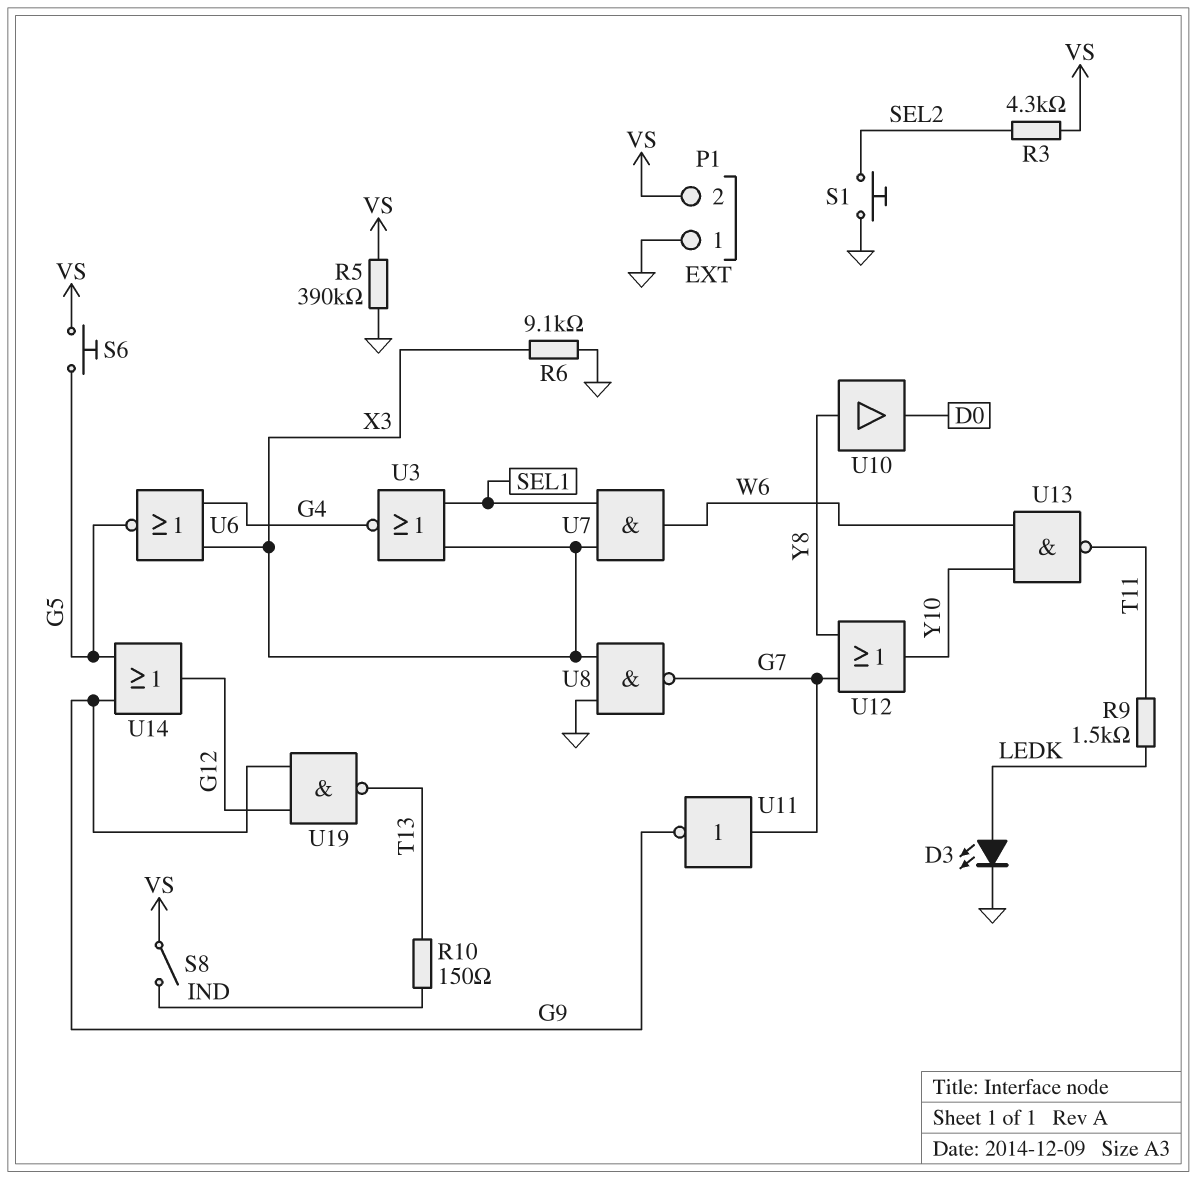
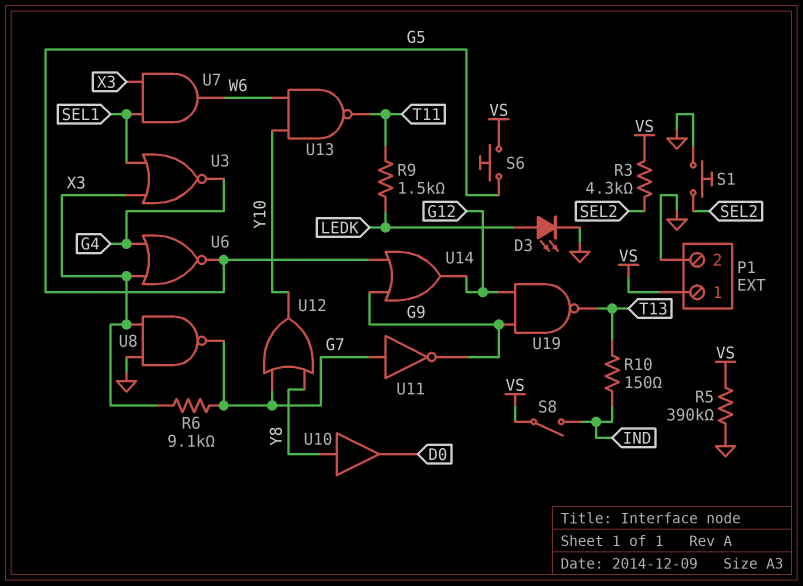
P1 pin 1: GND -> VS
P1 pin 2: VS -> GND
R6: 9.1k (GND, X3) -> 9.1k (G7, X3)

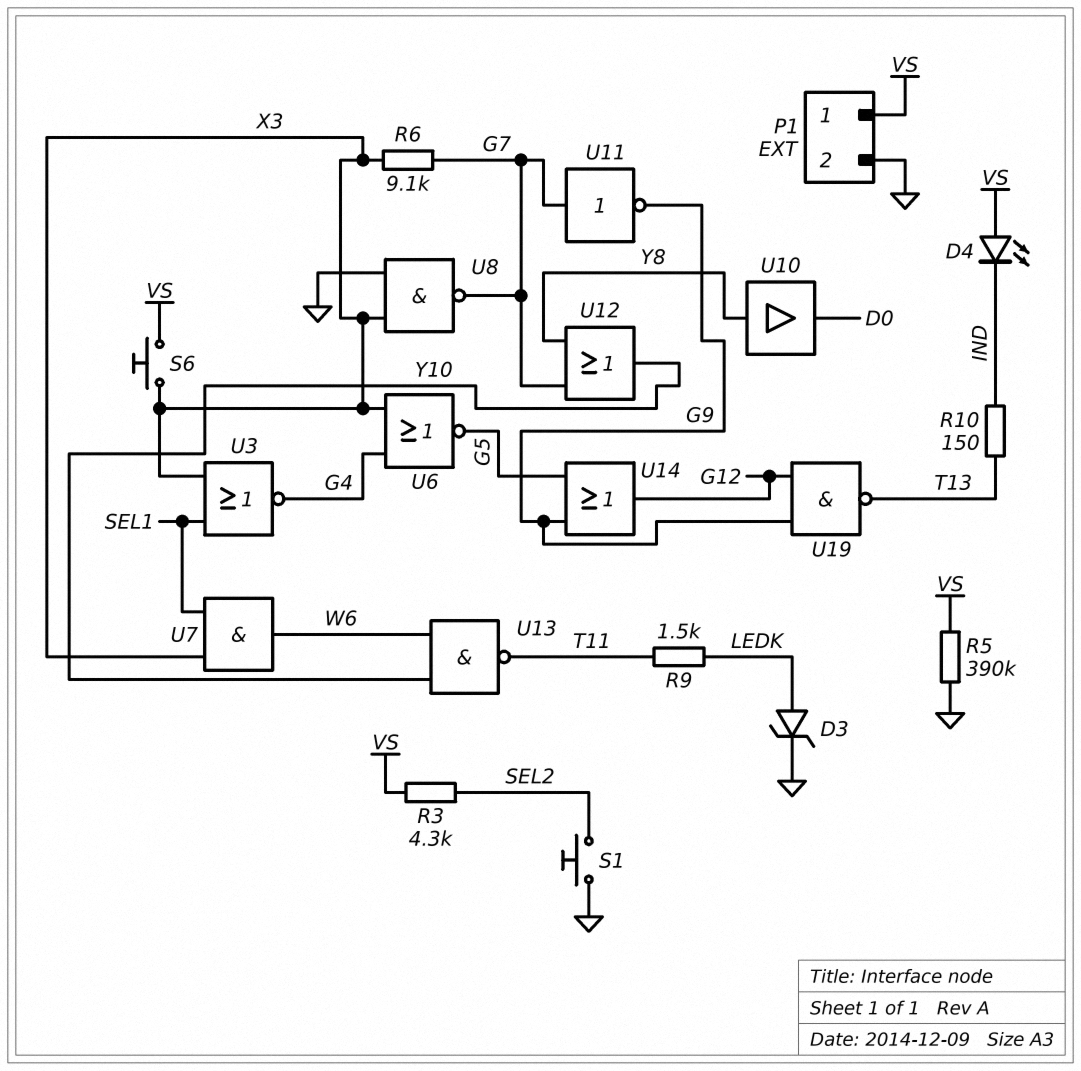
D3: LED (A LEDK, K GND) -> zener (A LEDK, K GND)
D4: none -> LED (A VS, K IND)
S6: button (G5, VS) -> button (VS, X3)
S8: switch (IND, VS) -> none

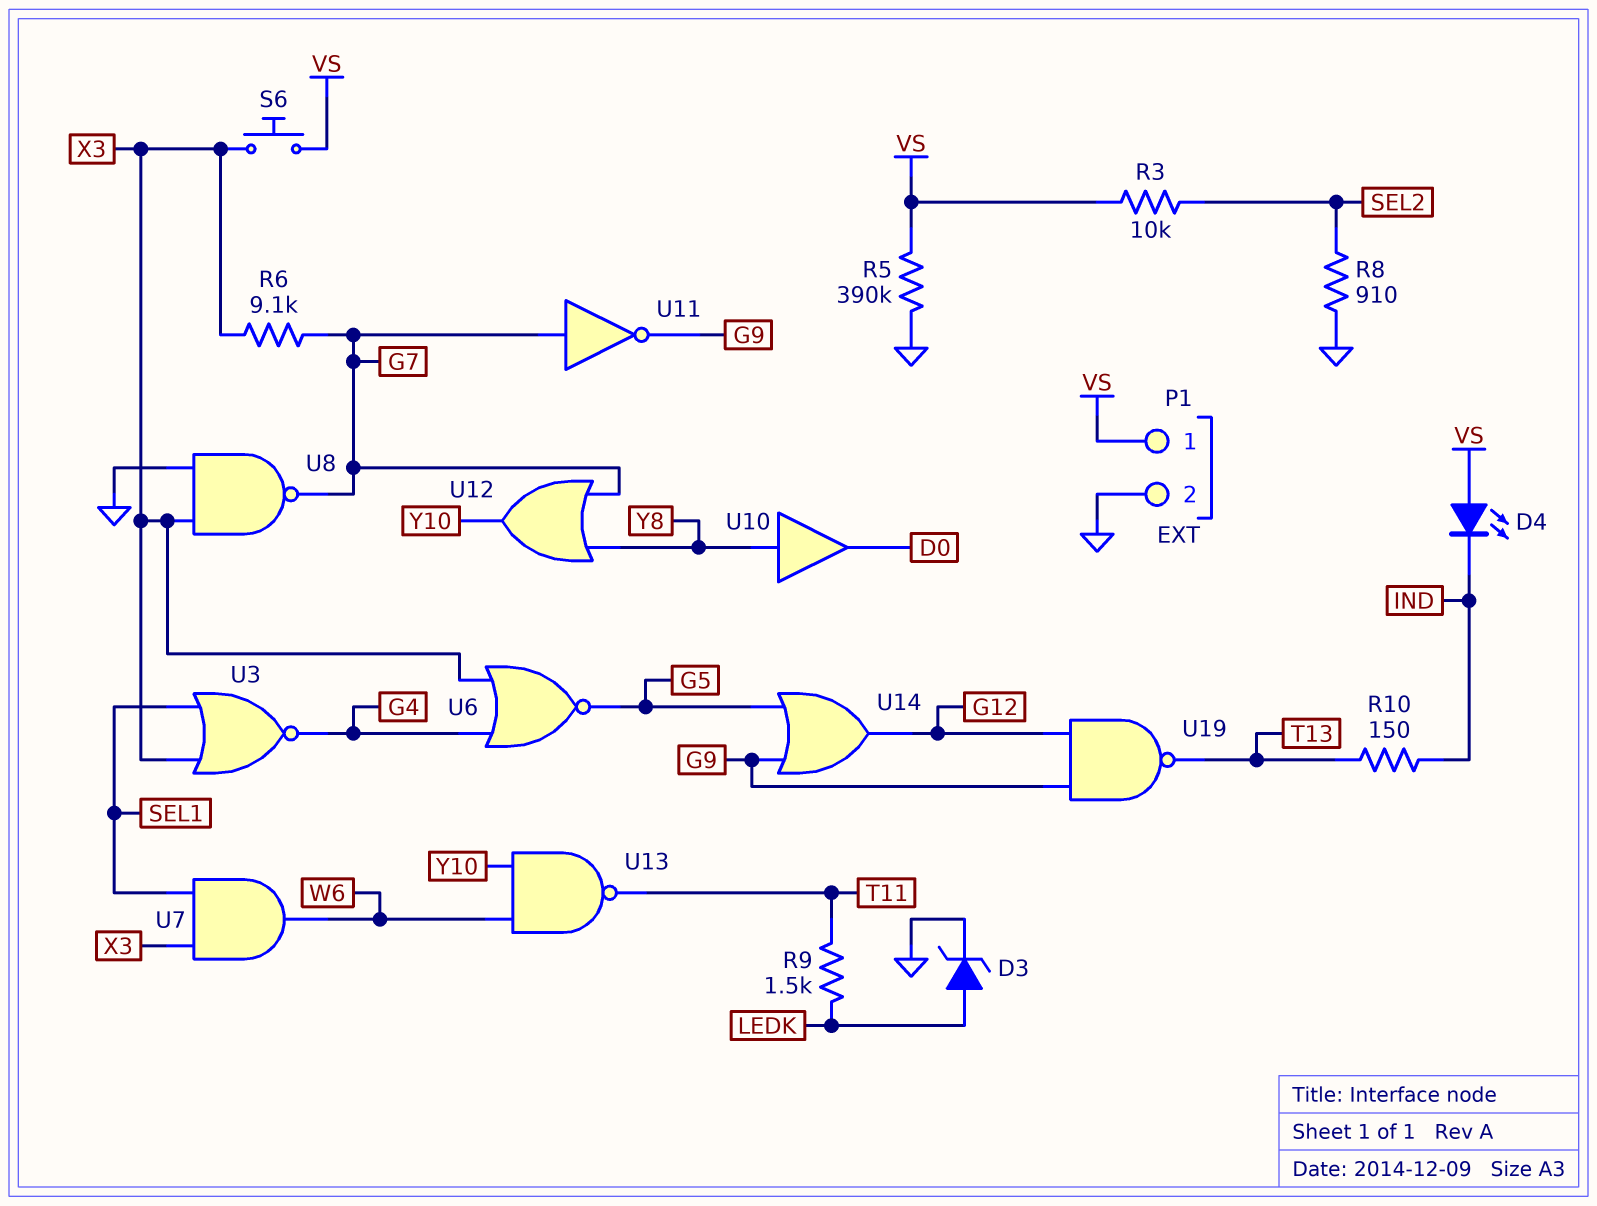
R3: 4.3k (SEL2, VS) -> 10k (SEL2, VS)
R8: none -> 910 (GND, SEL2)
S1: button (GND, SEL2) -> none

